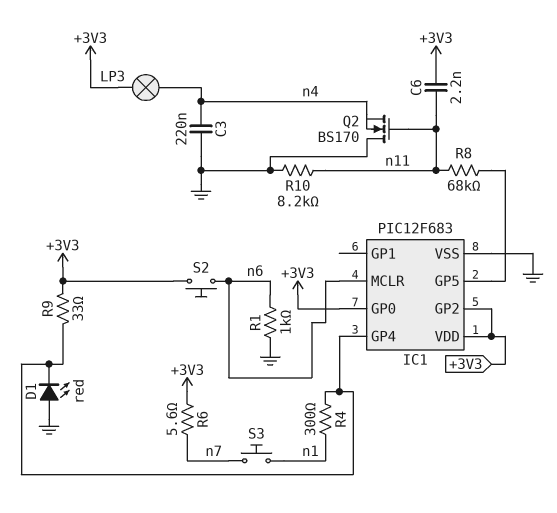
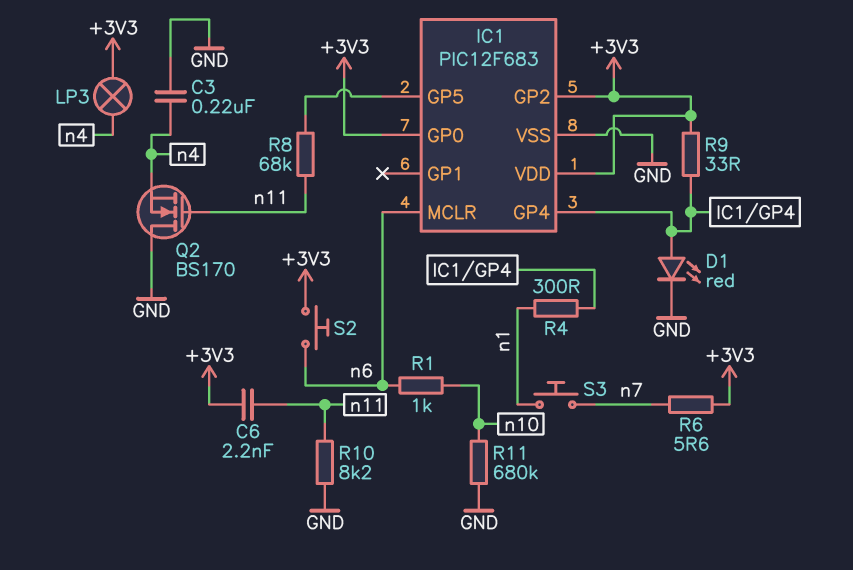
D1: LED red (A GND, K IC1/GP4) -> LED red (A IC1/GP4, K GND)
R1: 1k (GND, n6) -> 1k (n6, n10)
R11: none -> 680k (GND, n10)

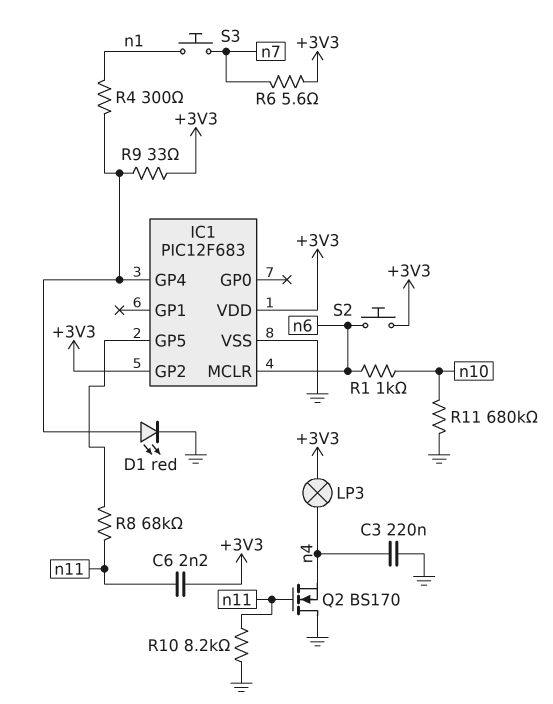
IC1 pin GP0: +3V3 -> none

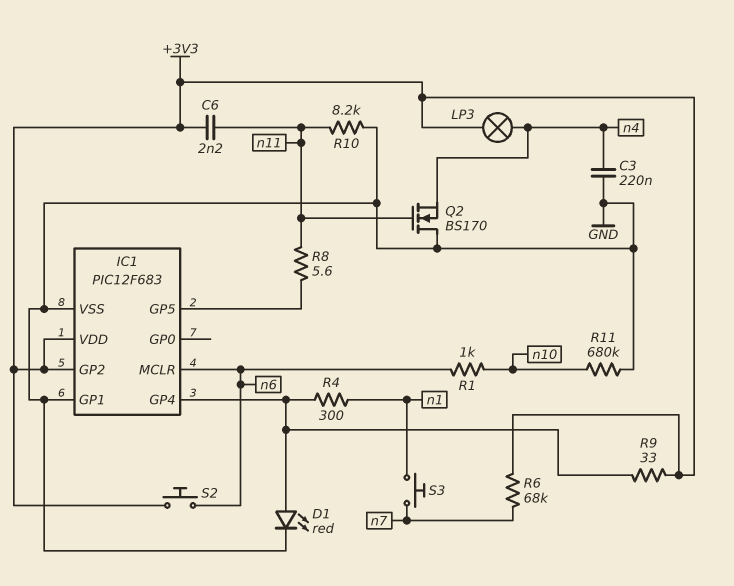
IC1 pin GP1: none -> GND
R6: 5.6 (+3V3, n7) -> 68k (+3V3, n7)
R8: 68k (IC1/GP5, n11) -> 5.6 (IC1/GP5, n11)

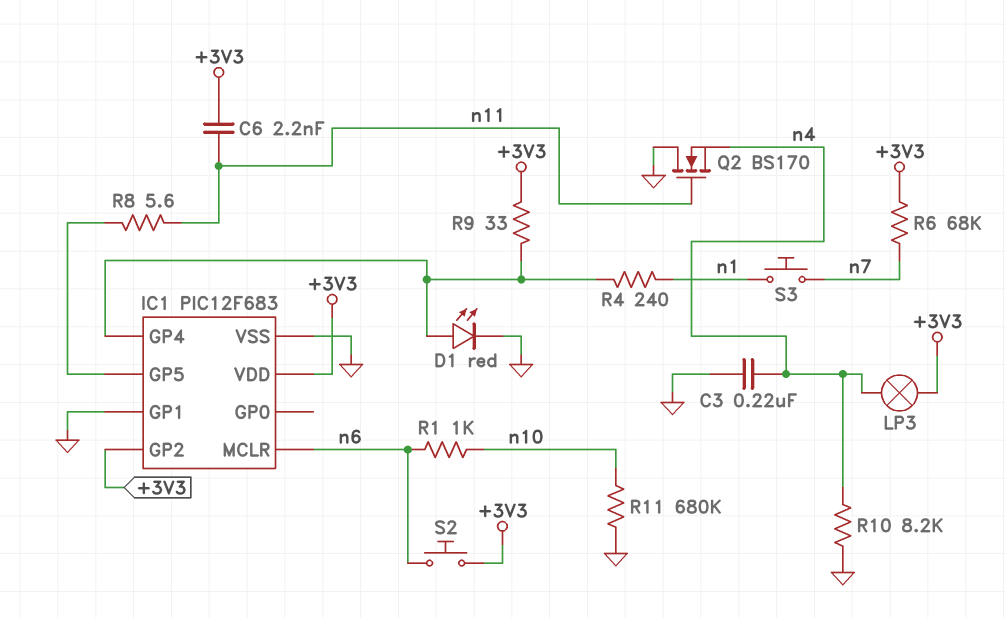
R4: 300 (IC1/GP4, n1) -> 240 (IC1/GP4, n1)
R10: 8.2k (GND, n11) -> 8.2k (GND, n4)

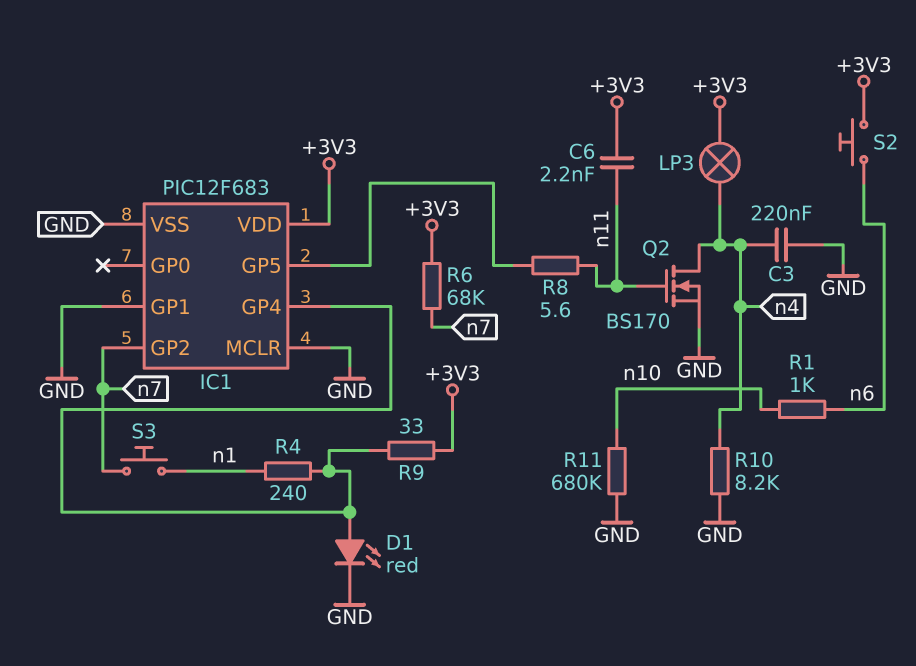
IC1 pin GP2: +3V3 -> n7
IC1 pin MCLR: n6 -> GND
Q2: NMOS BS170 (G n11, D GND, S n4) -> NMOS BS170 (G n11, D n4, S GND)

